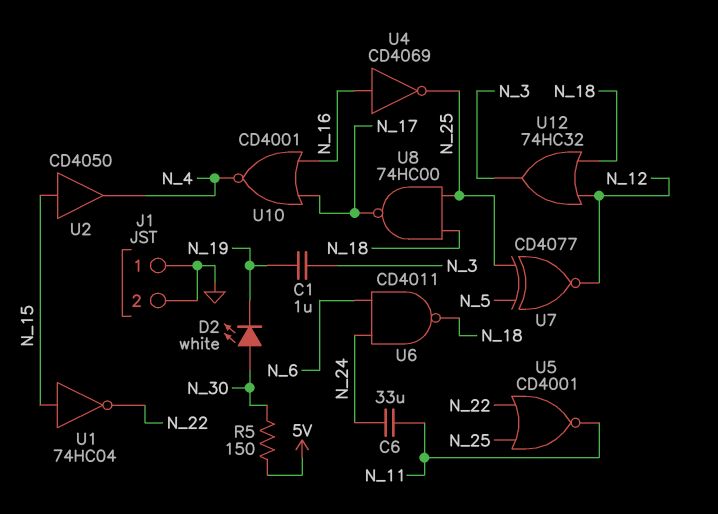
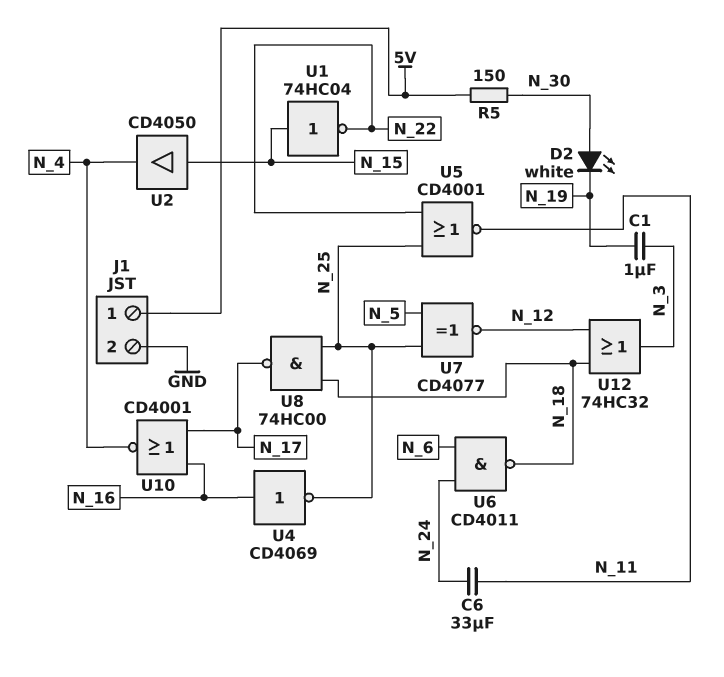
J1 pin 1: GND -> 5V

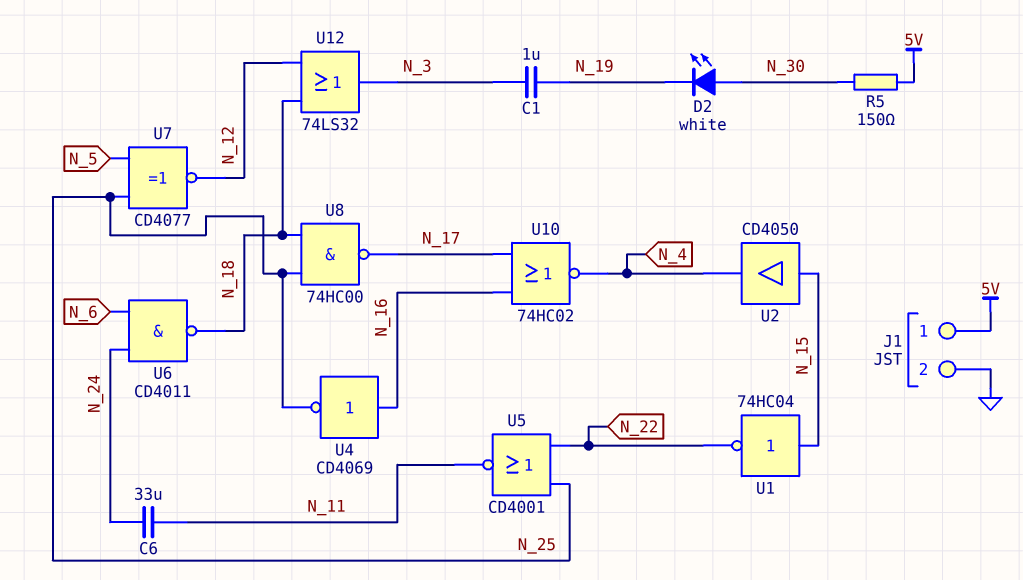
U10: NOR CD4001 (in N_16, in N_17, out N_4) -> NOR 74HC02 (in N_16, in N_17, out N_4)
U12: OR 74HC32 (in N_12, in N_18, out N_3) -> OR 74LS32 (in N_12, in N_18, out N_3)

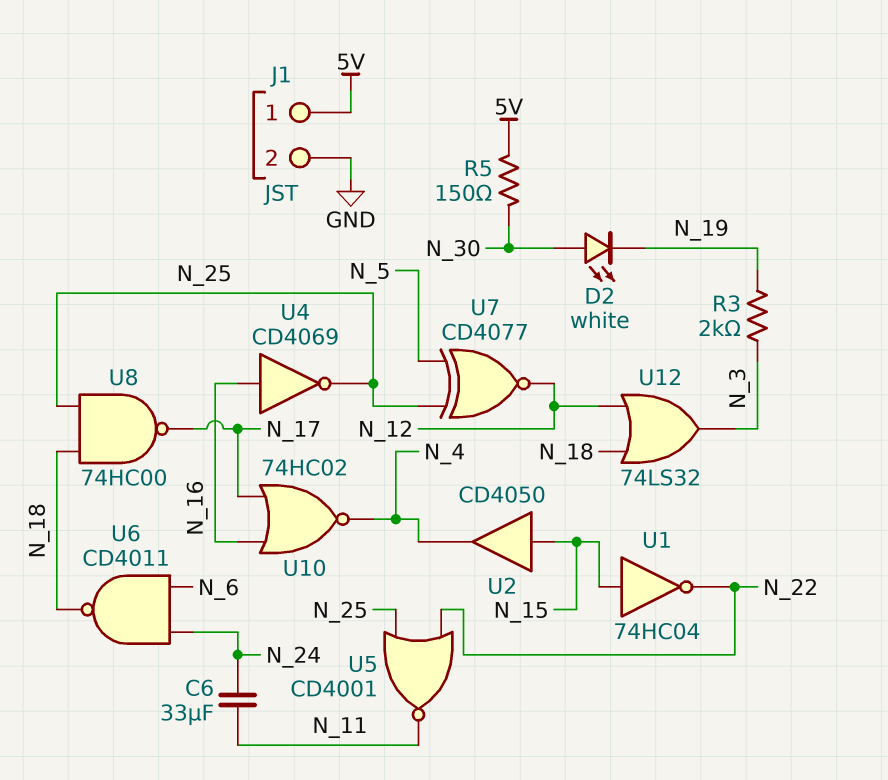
C1: 1uF (N_3, N_19) -> none
R3: none -> 2k (N_3, N_19)

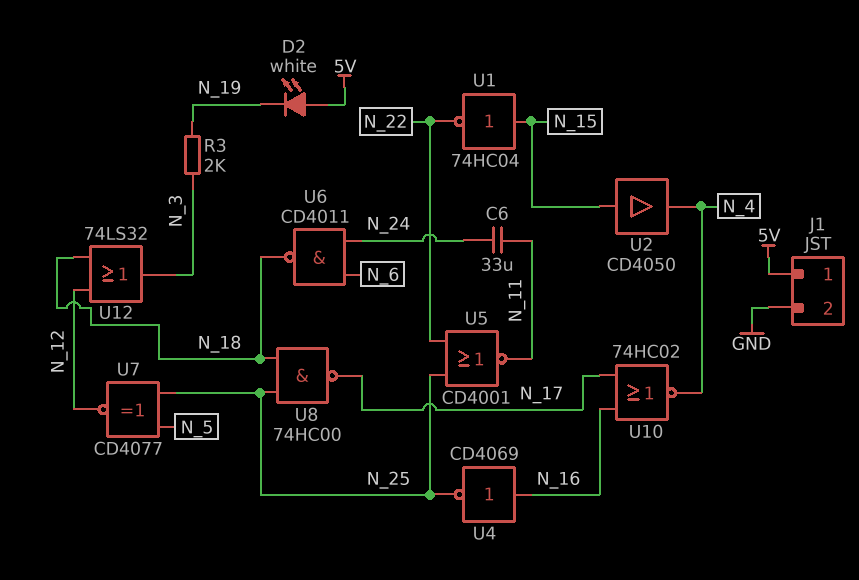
D2: LED white (A N_30, K N_19) -> LED white (A 5V, K N_19)
R5: 150 (5V, N_30) -> none

